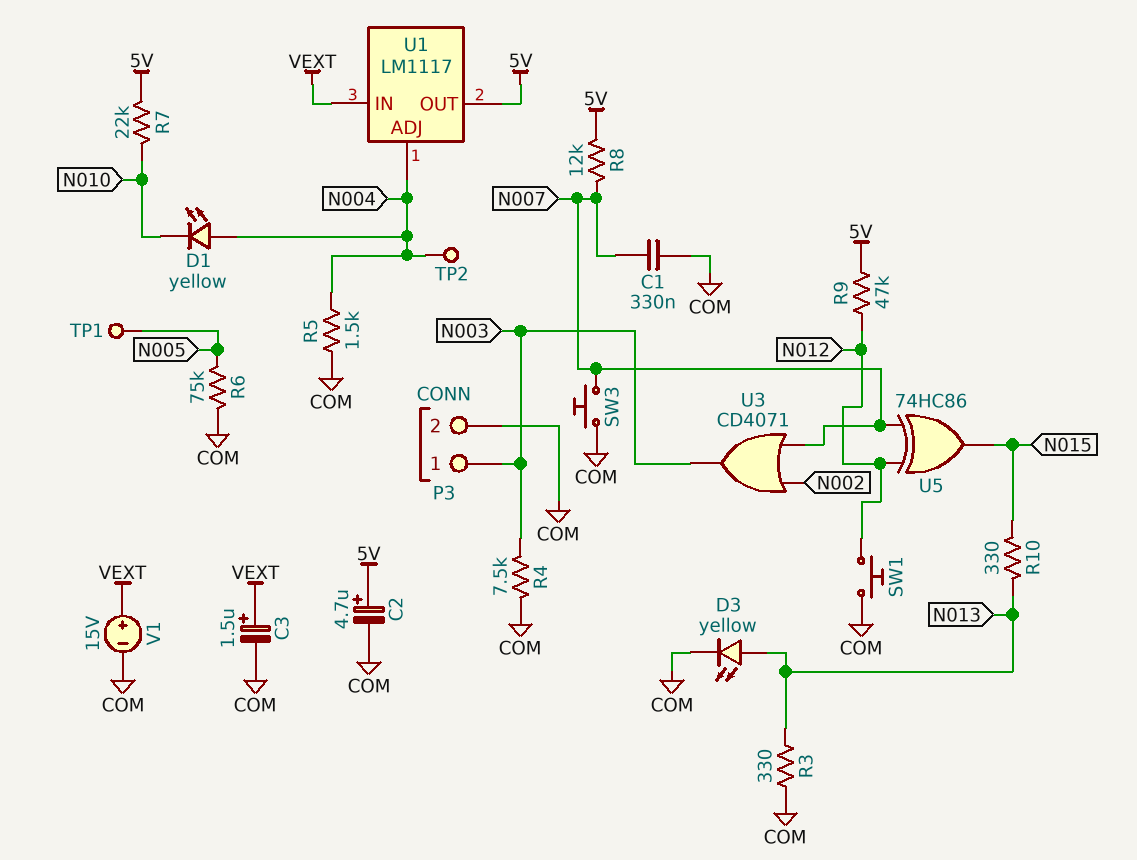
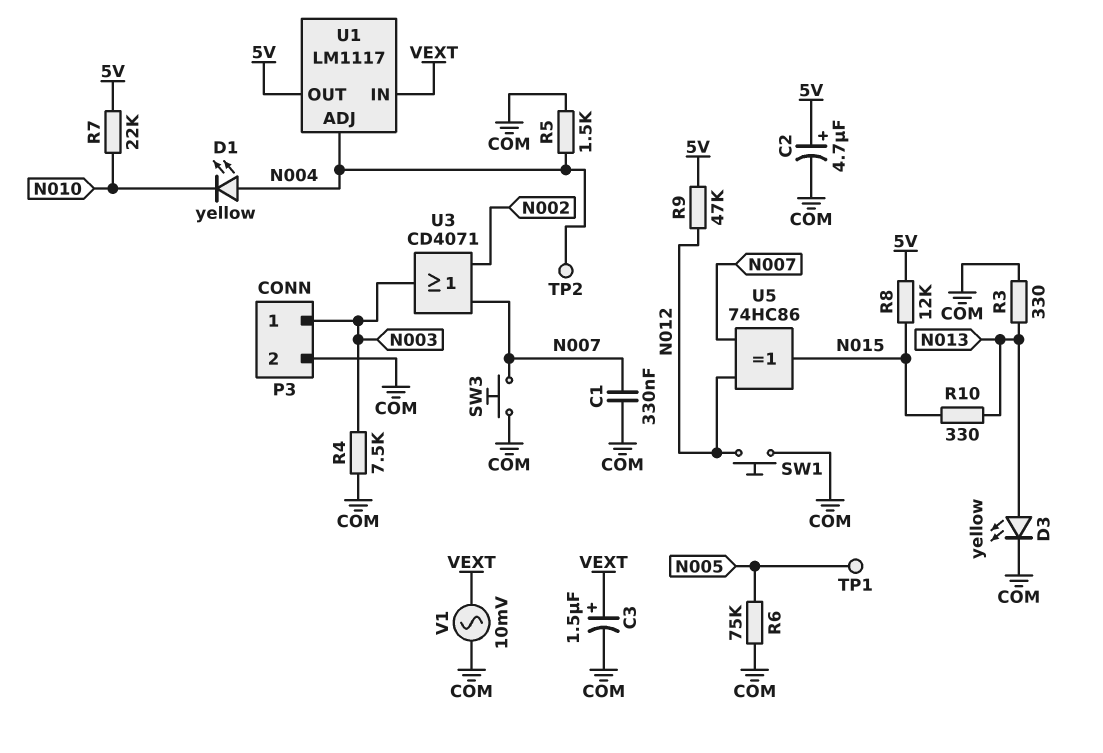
R8: 12k (5V, N007) -> 12k (5V, N015)
V1: 15V (plus VEXT, minus COM) -> AC 10mV (COM, VEXT)

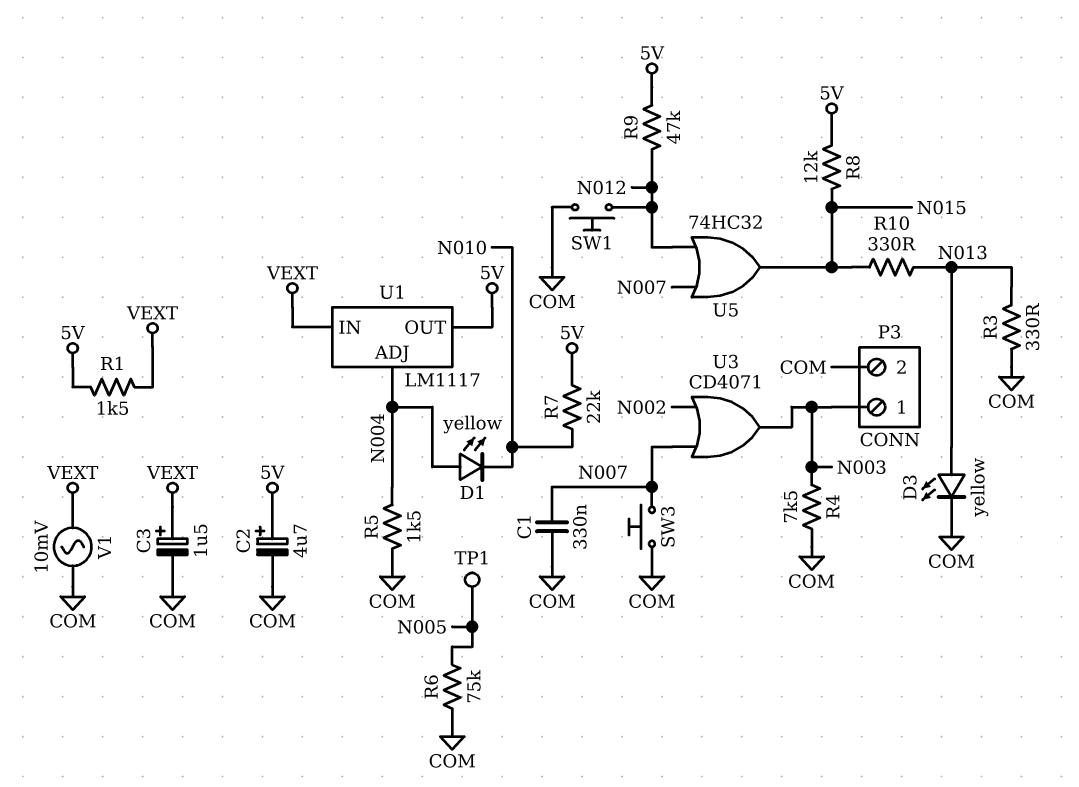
R1: none -> 1.5k (5V, VEXT)
TP2: test point (N004) -> none
U5: XOR 74HC86 (in N007, in N012, out N015) -> OR 74HC32 (in N007, in N012, out N015)

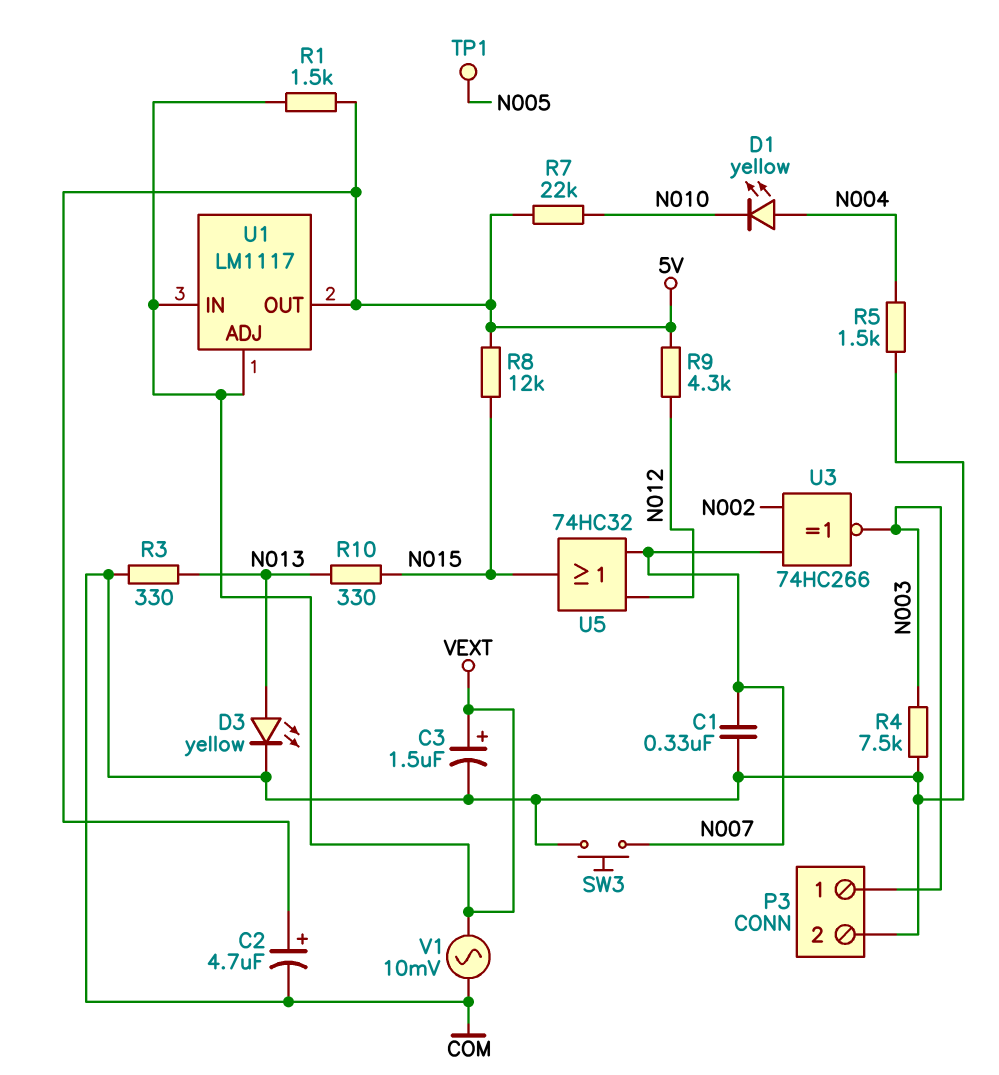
R6: 75k (COM, N005) -> none
R9: 47k (5V, N012) -> 4.3k (5V, N012)
SW1: button (COM, N012) -> none
U1 pin ADJ: N004 -> VEXT
U3: OR CD4071 (in N002, in N007, out N003) -> XNOR 74HC266 (in N002, in N007, out N003)

